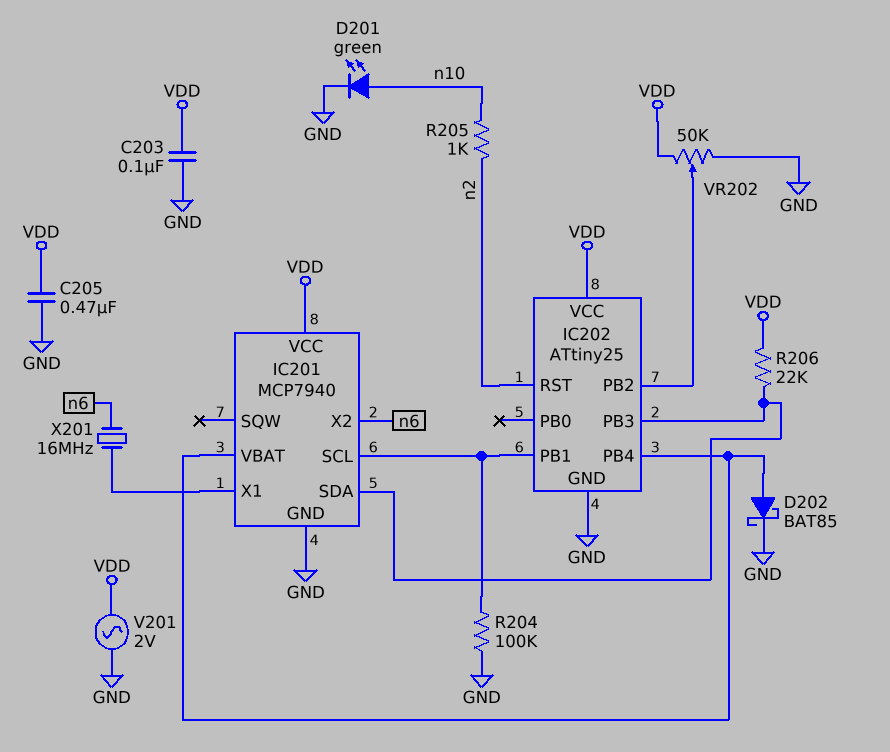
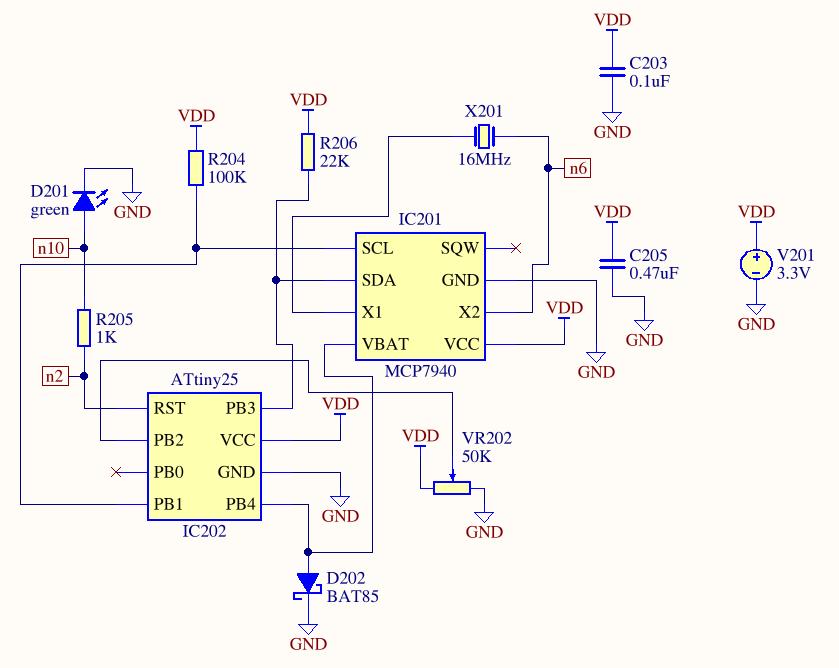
R204: 100k (GND, IC201/SCL) -> 100k (IC201/SCL, VDD)
V201: AC 2V (GND, VDD) -> 3.3V (plus VDD, minus GND)

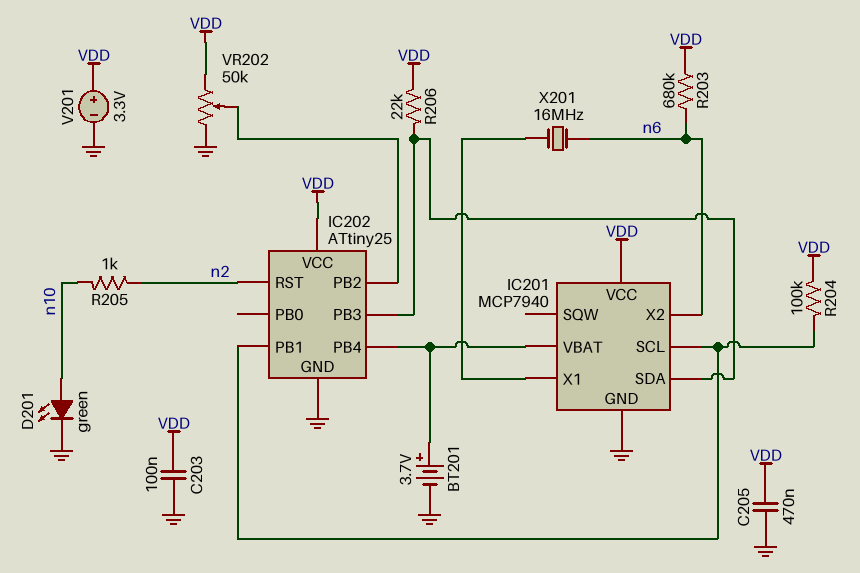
BT201: none -> 3.7V (plus IC201/VBAT, minus GND)
D202: schottky BAT85 (A IC201/VBAT, K GND) -> none
R203: none -> 680k (VDD, n6)

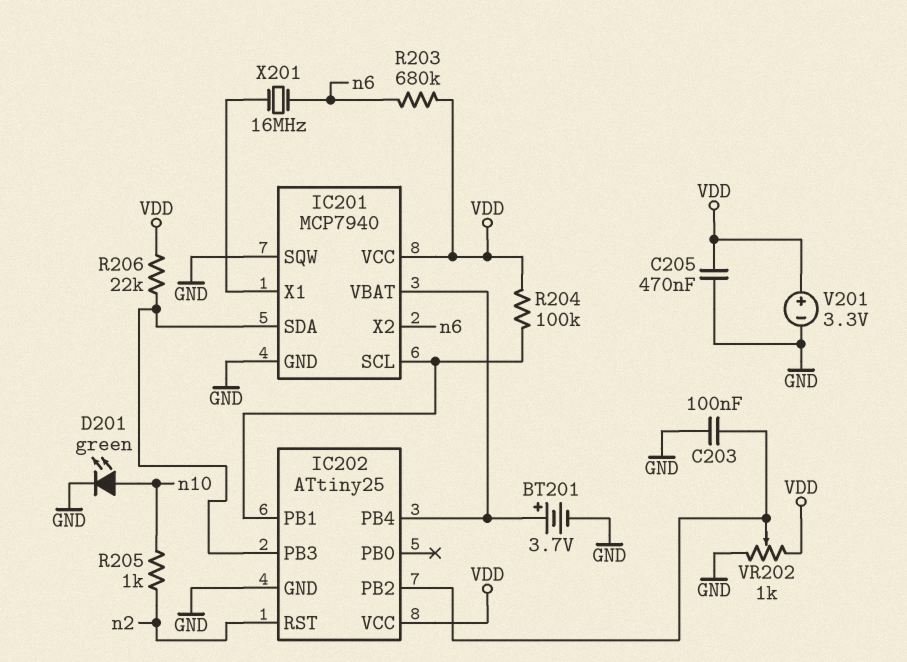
C203: 100nF (GND, VDD) -> 100nF (GND, IC202/PB2)
IC201 pin SQW: none -> GND
VR202: 50k (GND, VDD, wiper IC202/PB2) -> 1k (GND, VDD, wiper IC202/PB2)

